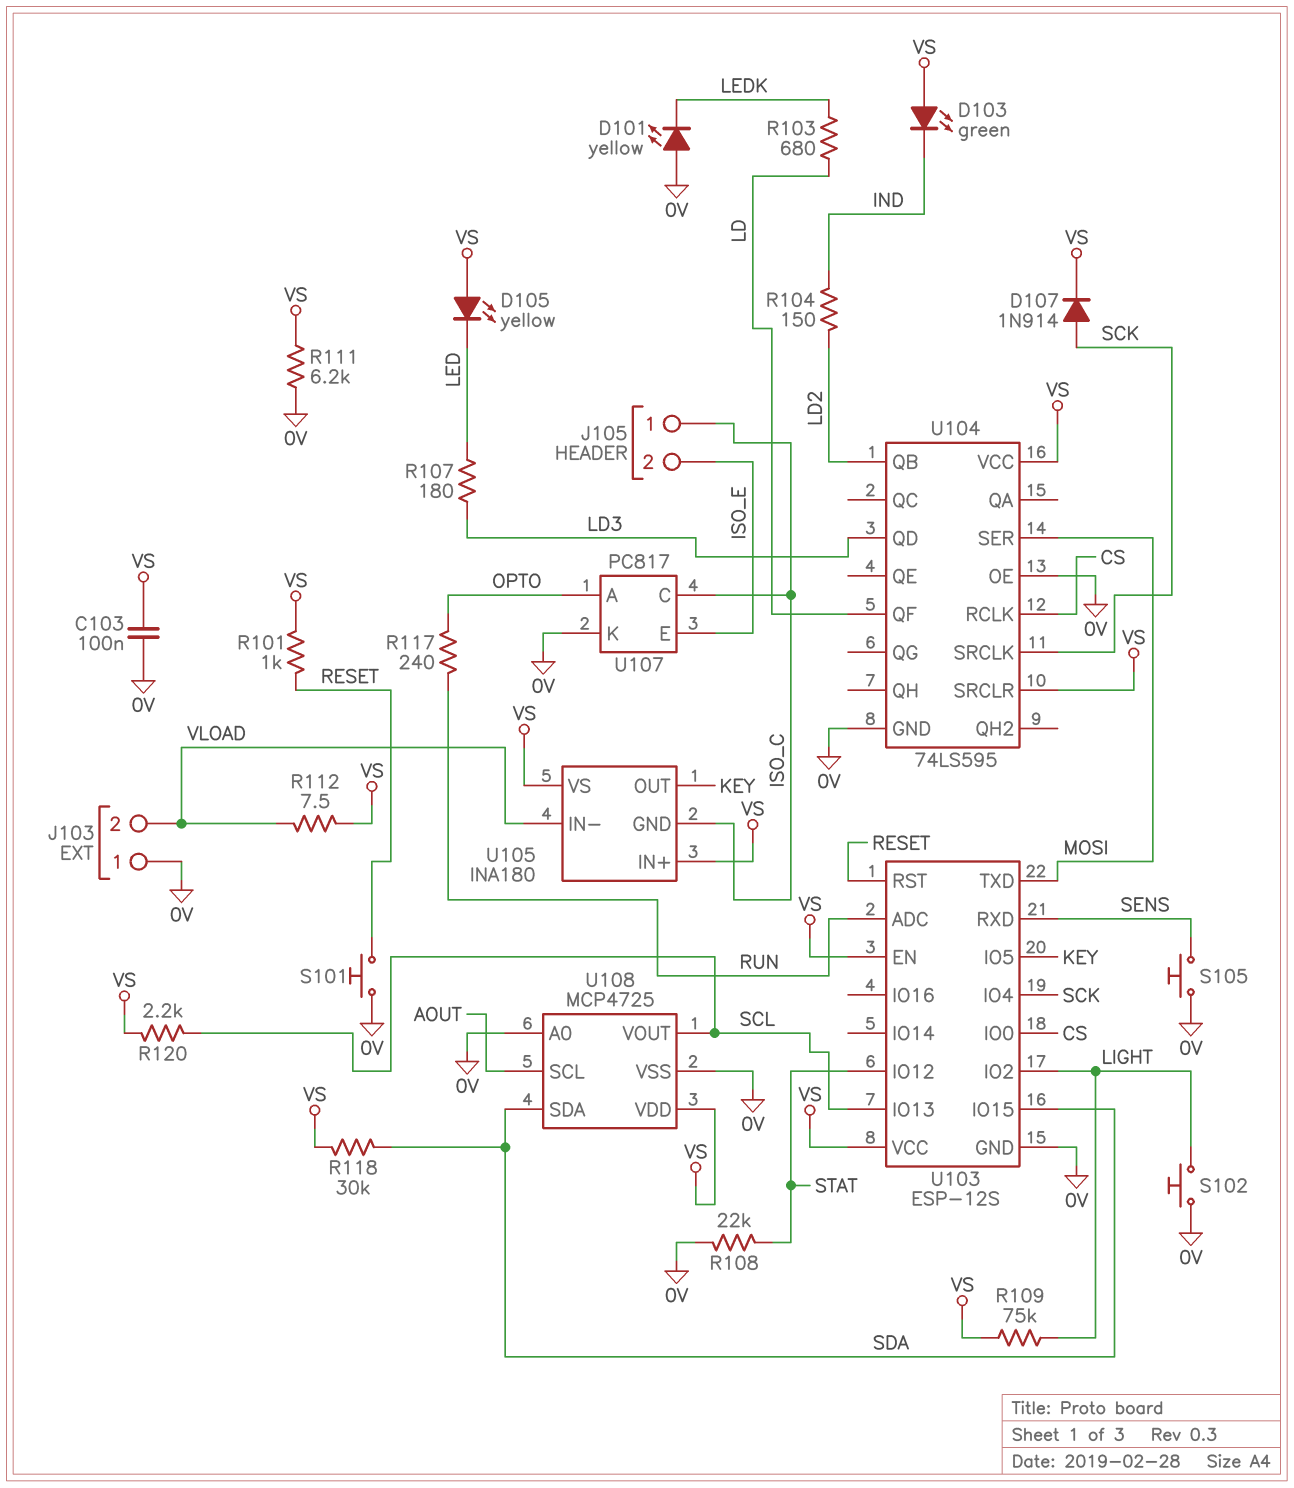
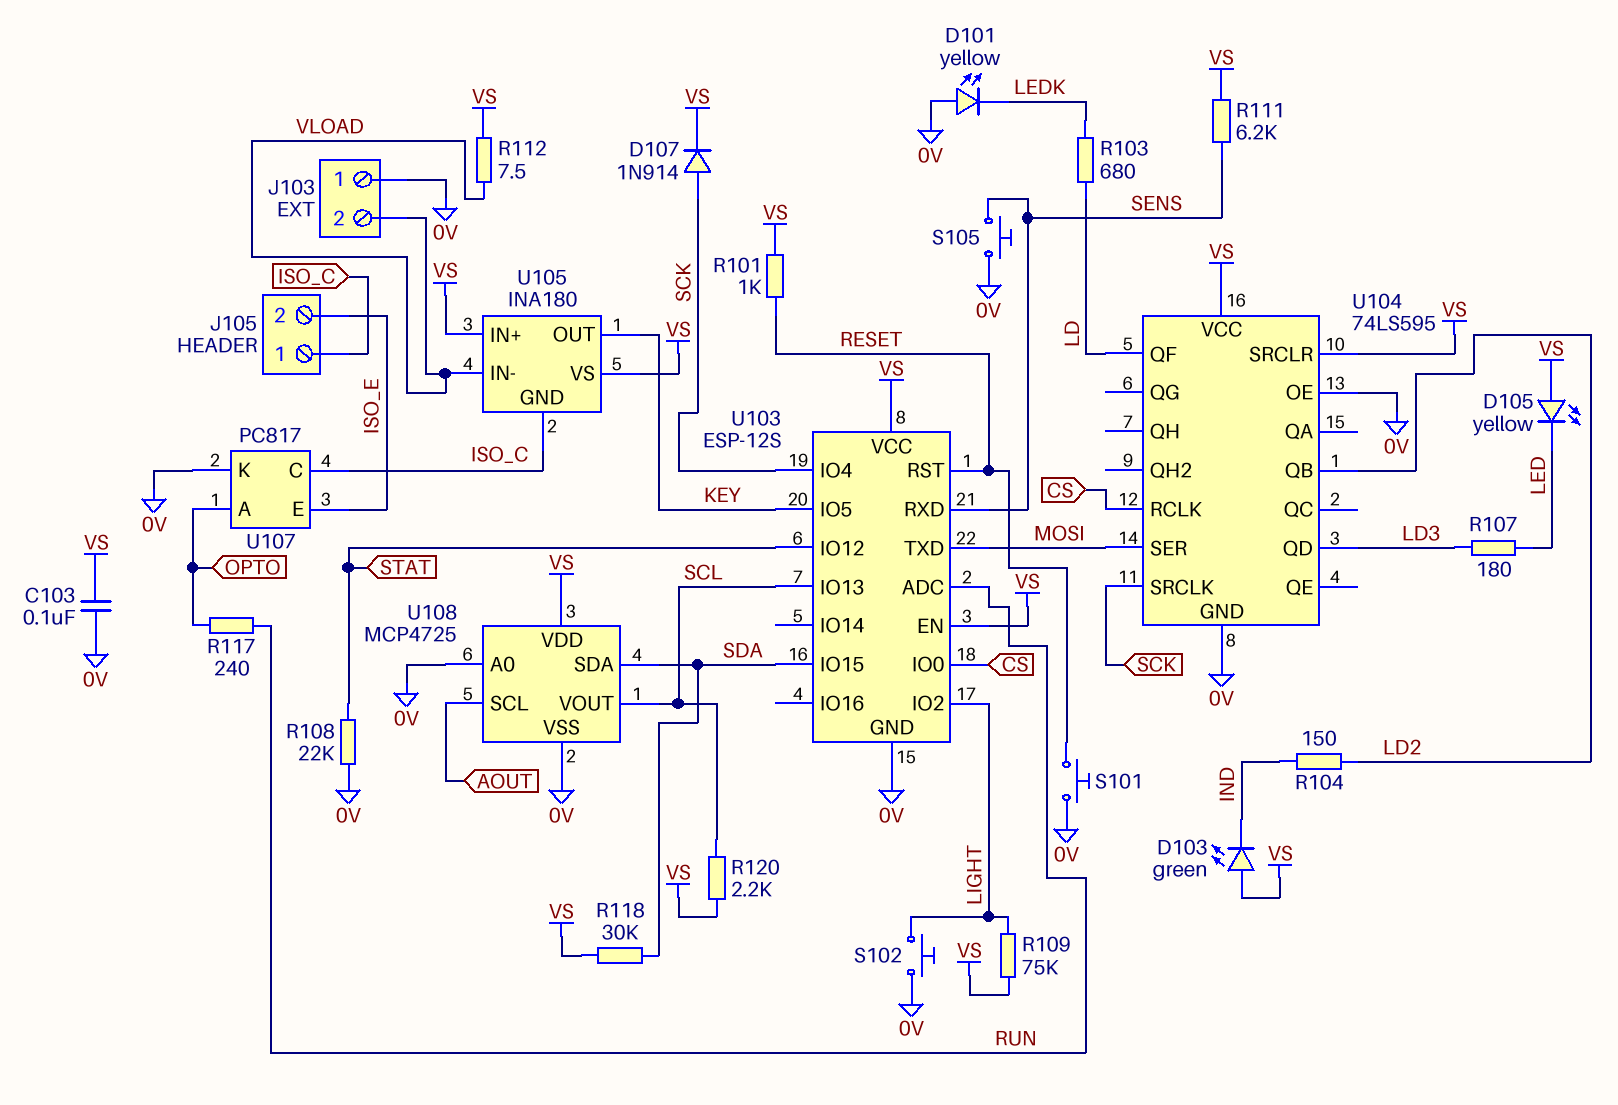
R111: 6.2k (0V, VS) -> 6.2k (SENS, VS)

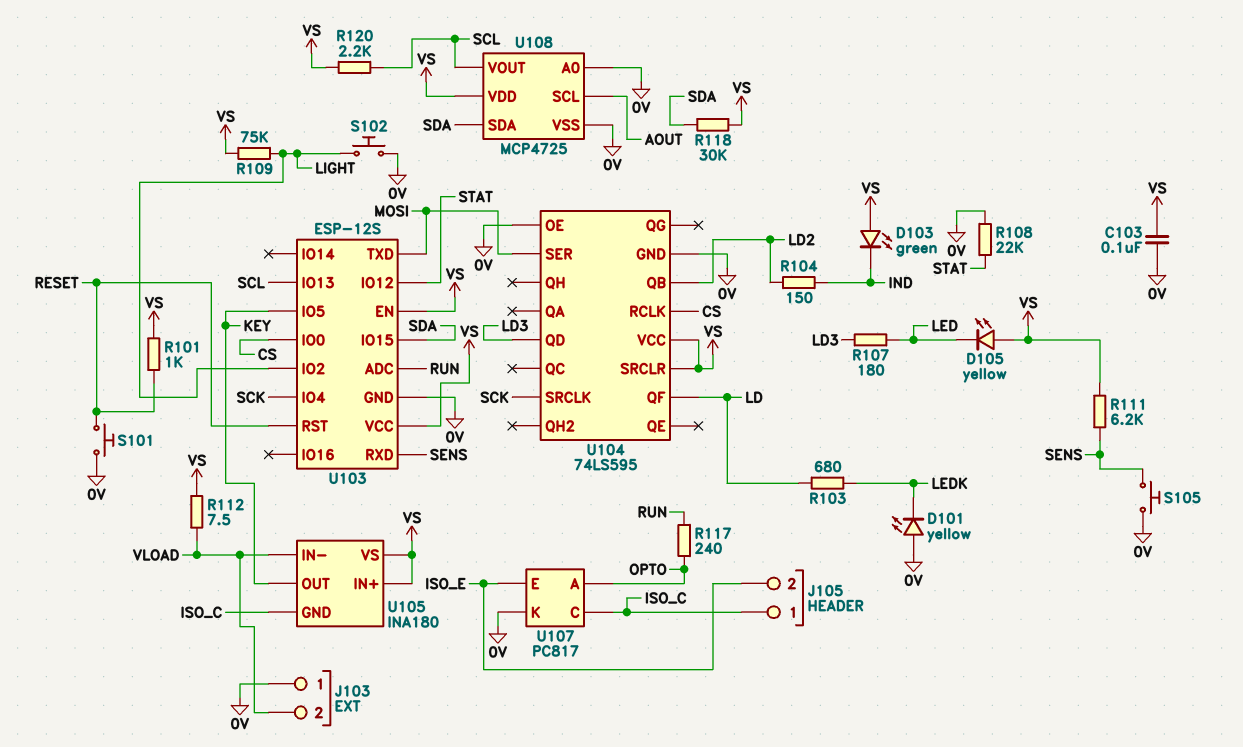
D107: diode 1N914 (A SCK, K VS) -> none

